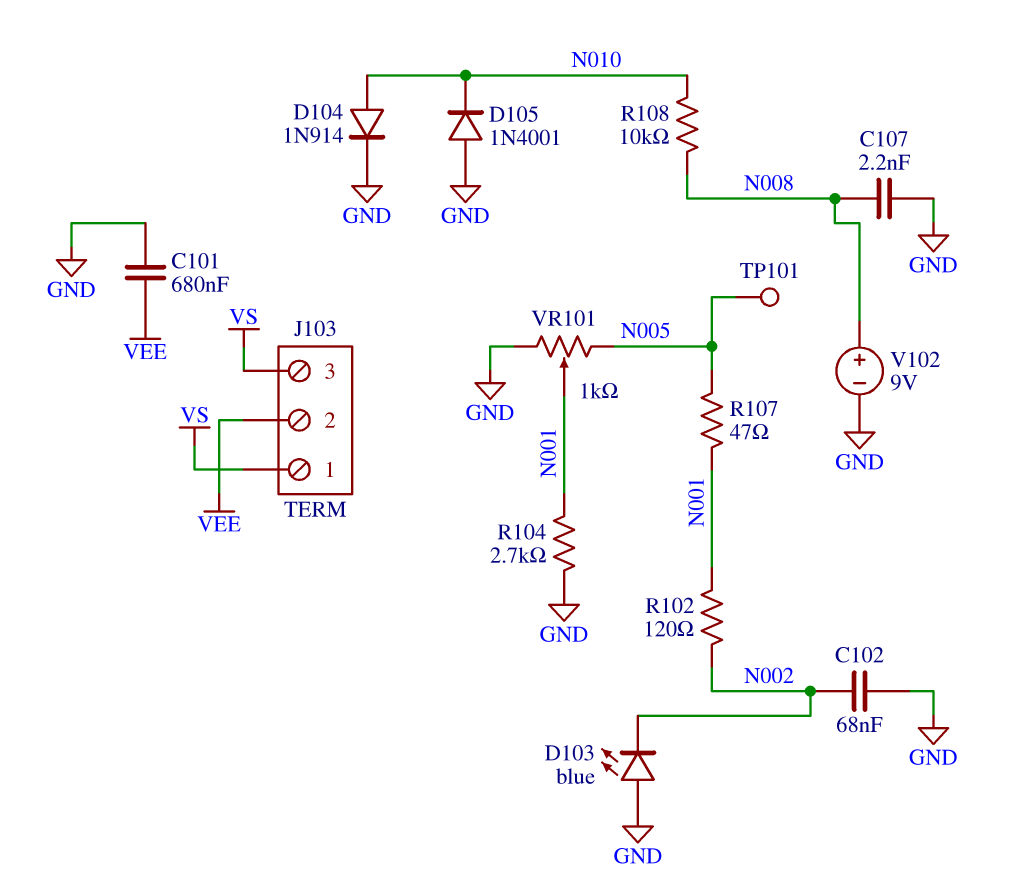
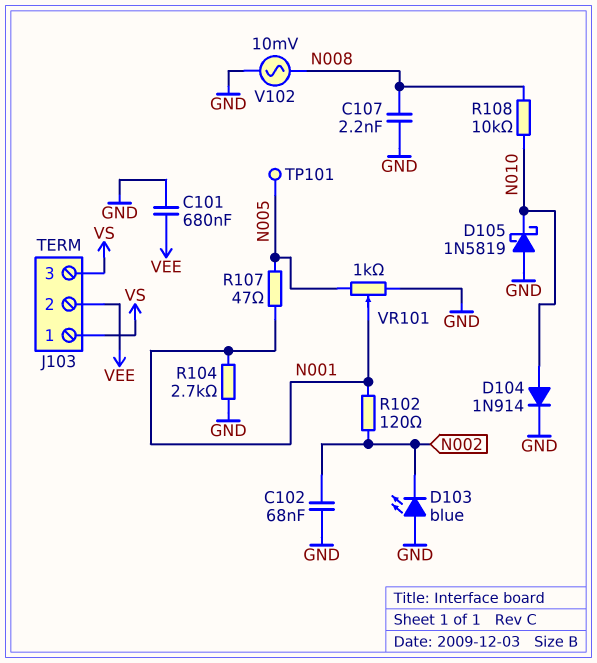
D105: diode 1N4001 (A GND, K N010) -> schottky 1N5819 (A GND, K N010)
V102: 9V (plus N008, minus GND) -> AC 10mV (GND, N008)

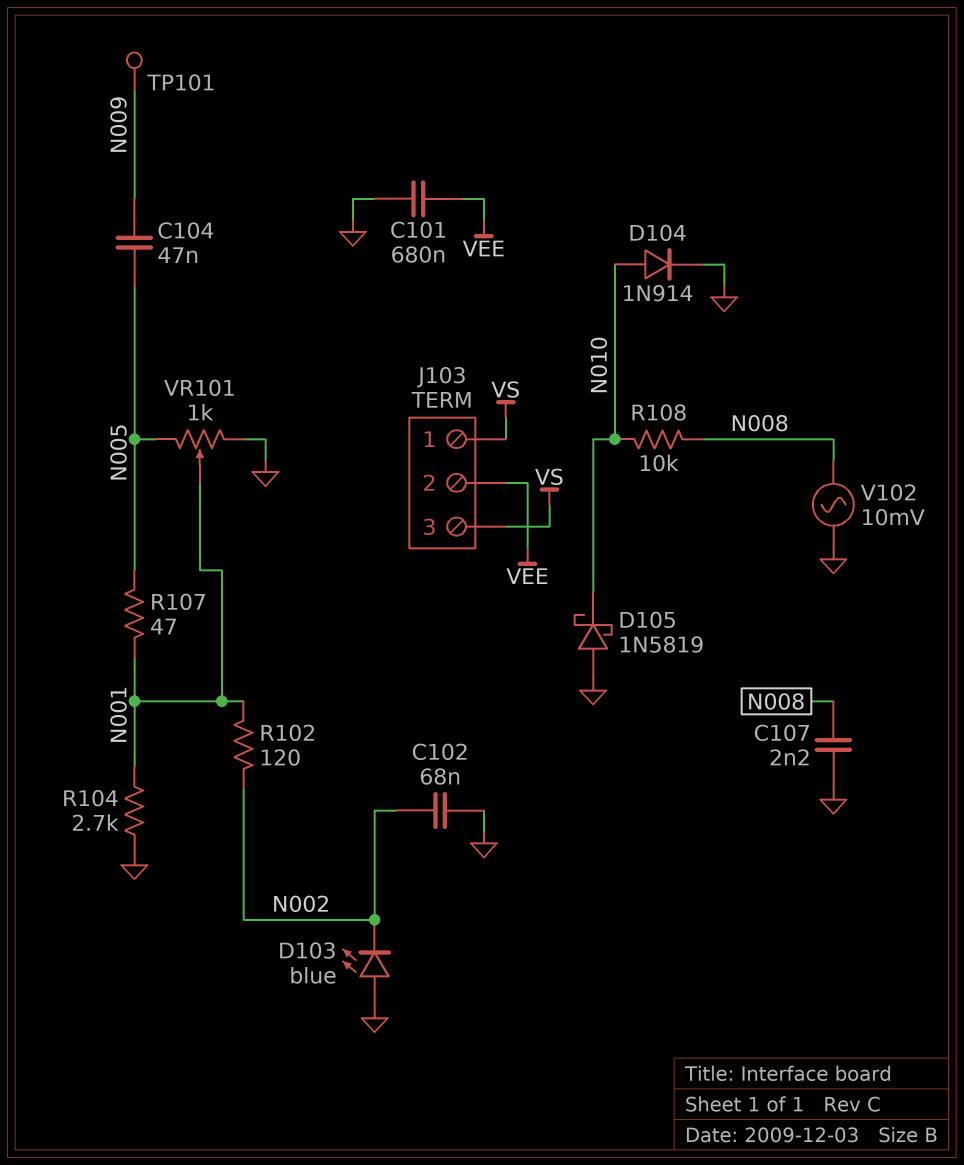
C104: none -> 47nF (N005, N009)
TP101: test point (N005) -> test point (N009)

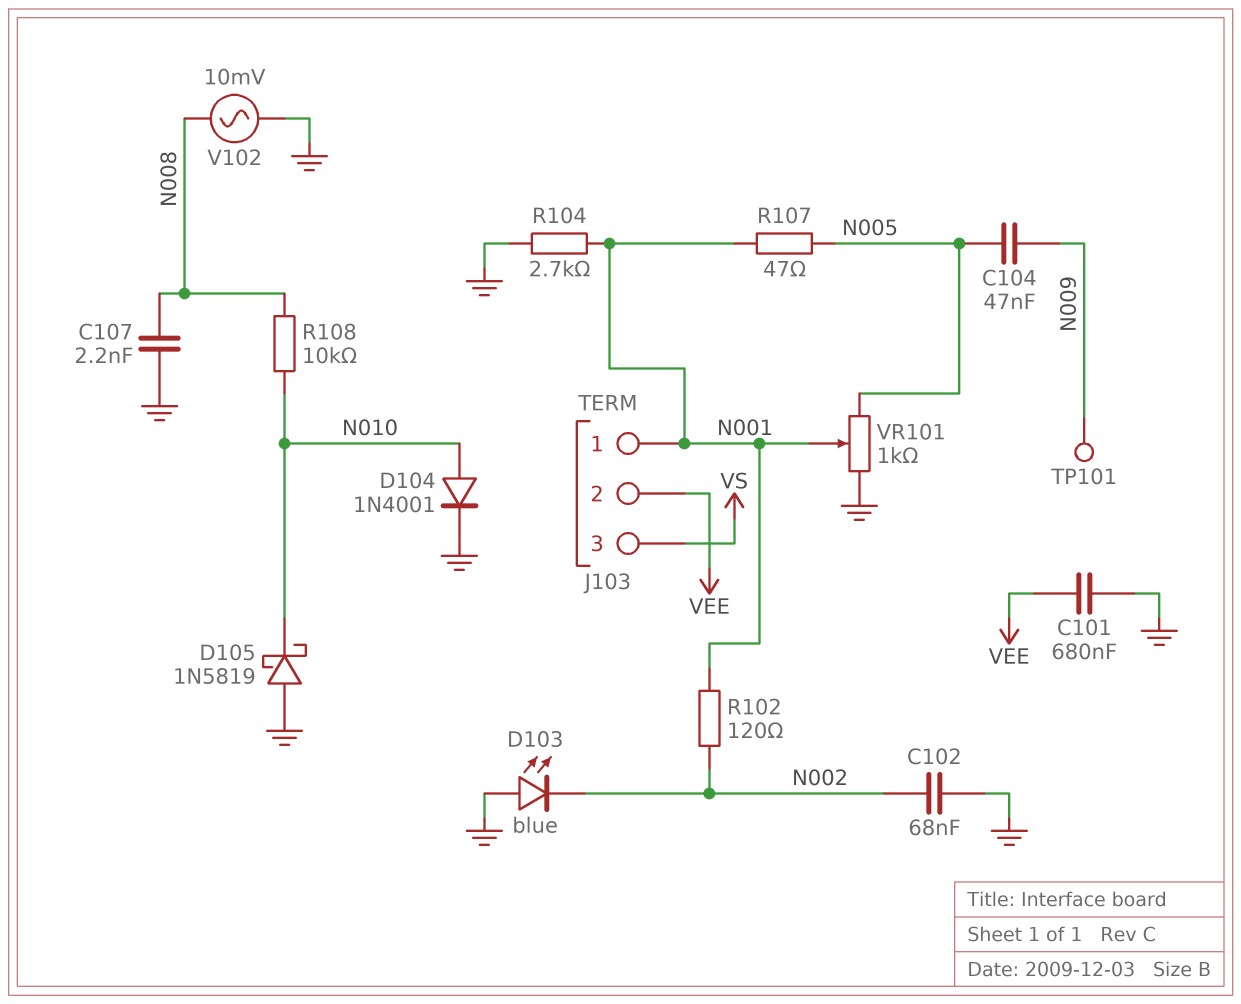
D104: diode 1N914 (A N010, K GND) -> diode 1N4001 (A N010, K GND)
J103 pin 1: VS -> N001

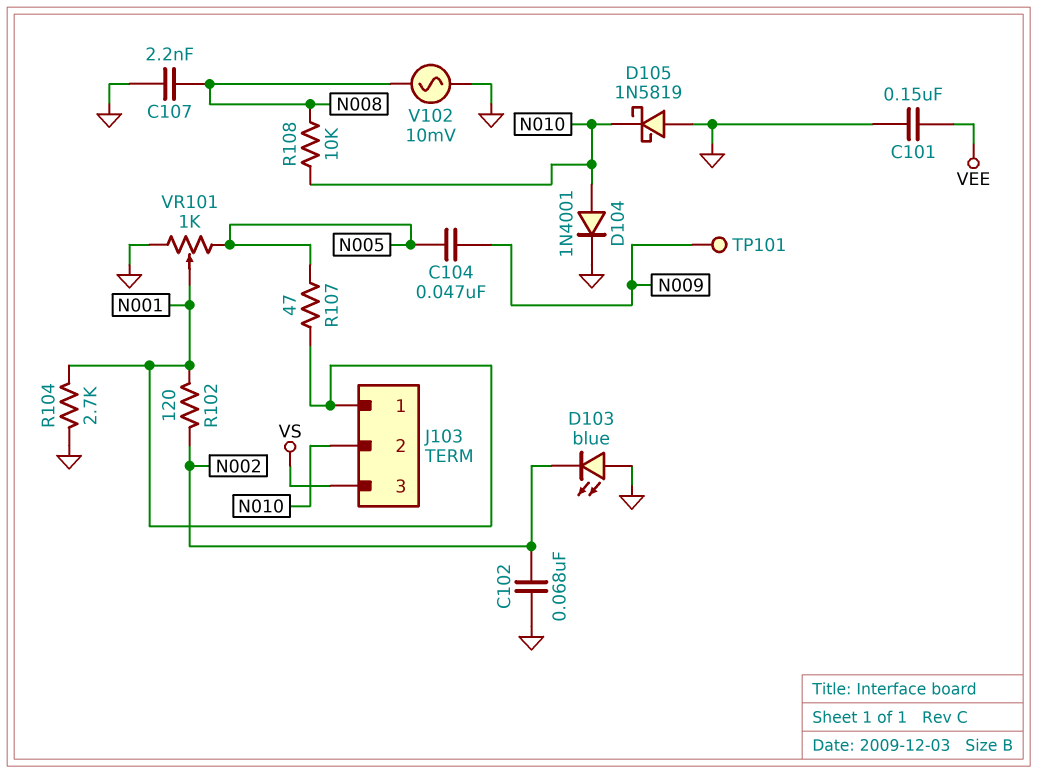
C101: 680nF (GND, VEE) -> 150nF (GND, VEE)
J103 pin 2: VEE -> N010

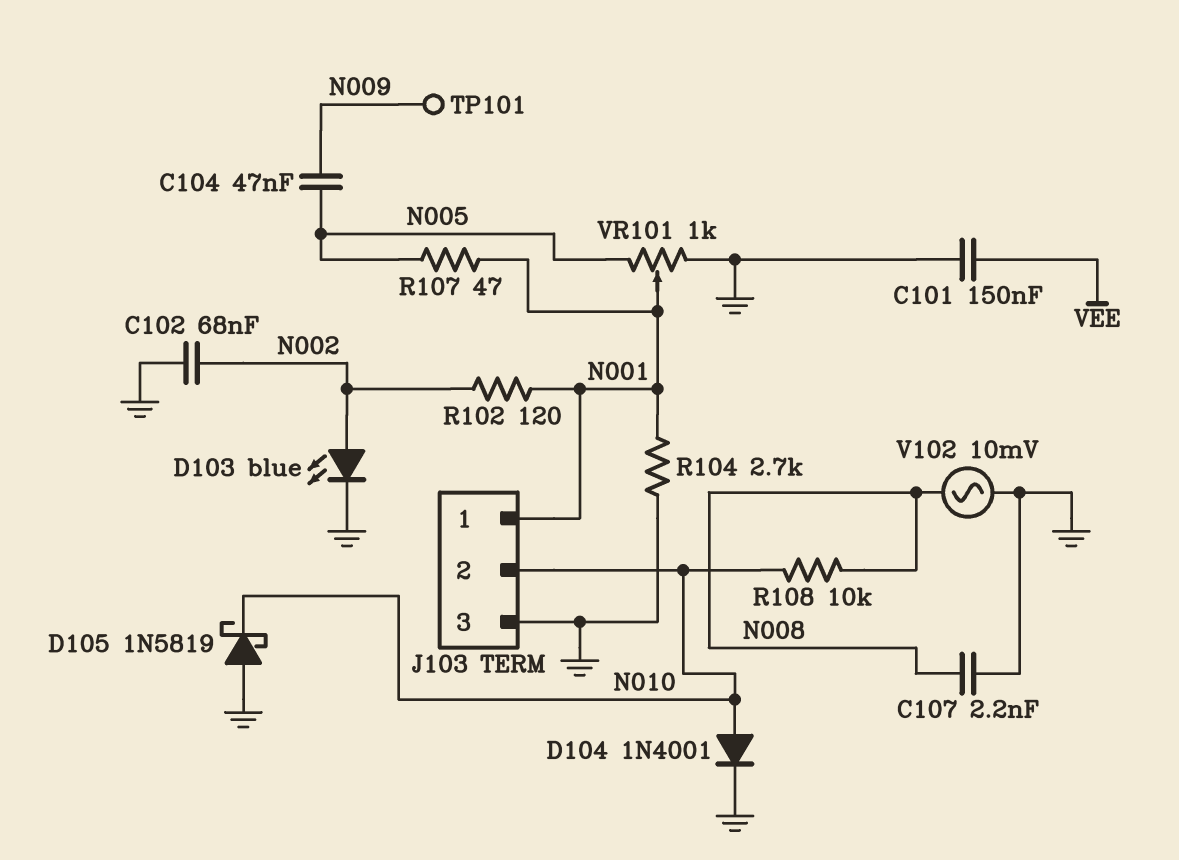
D103: LED blue (A GND, K N002) -> LED blue (A N002, K GND)
J103 pin 3: VS -> GND

